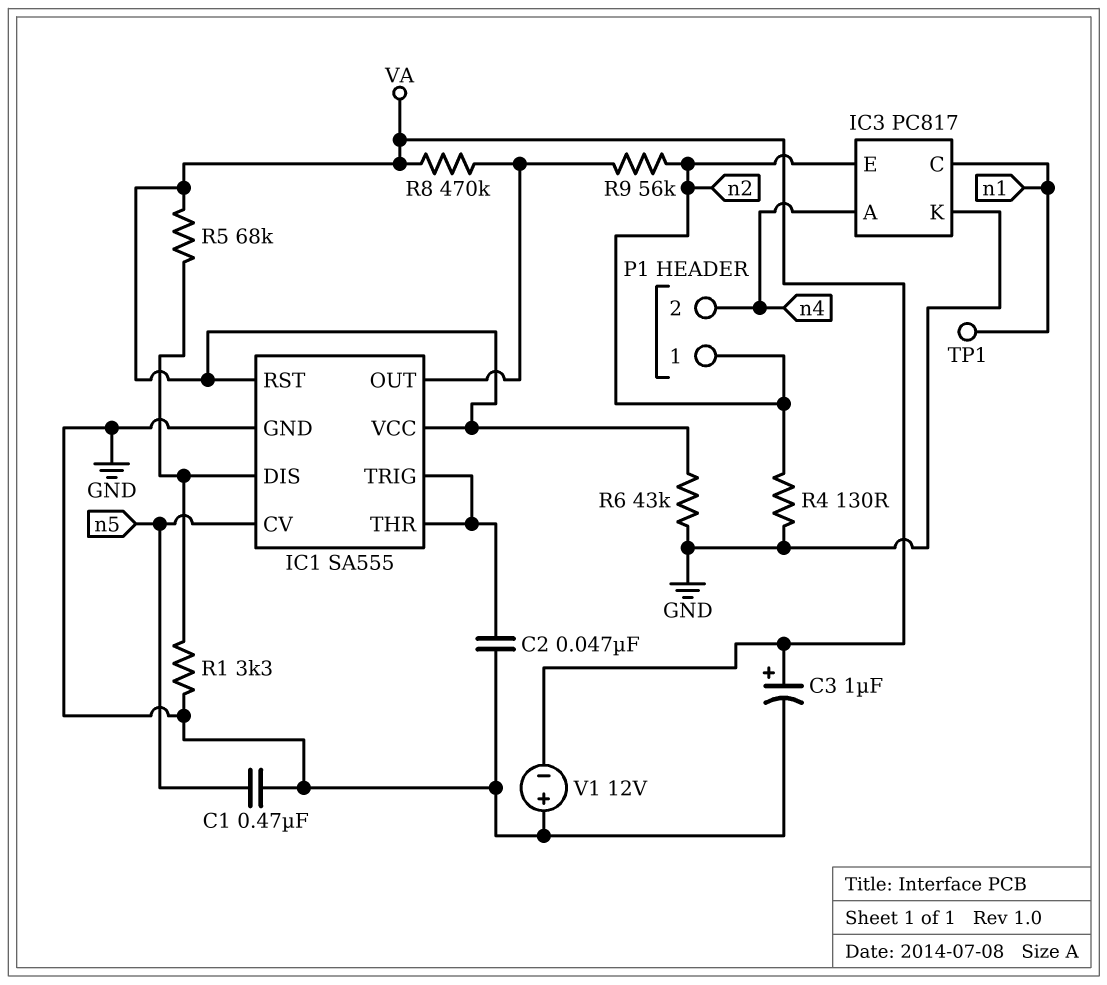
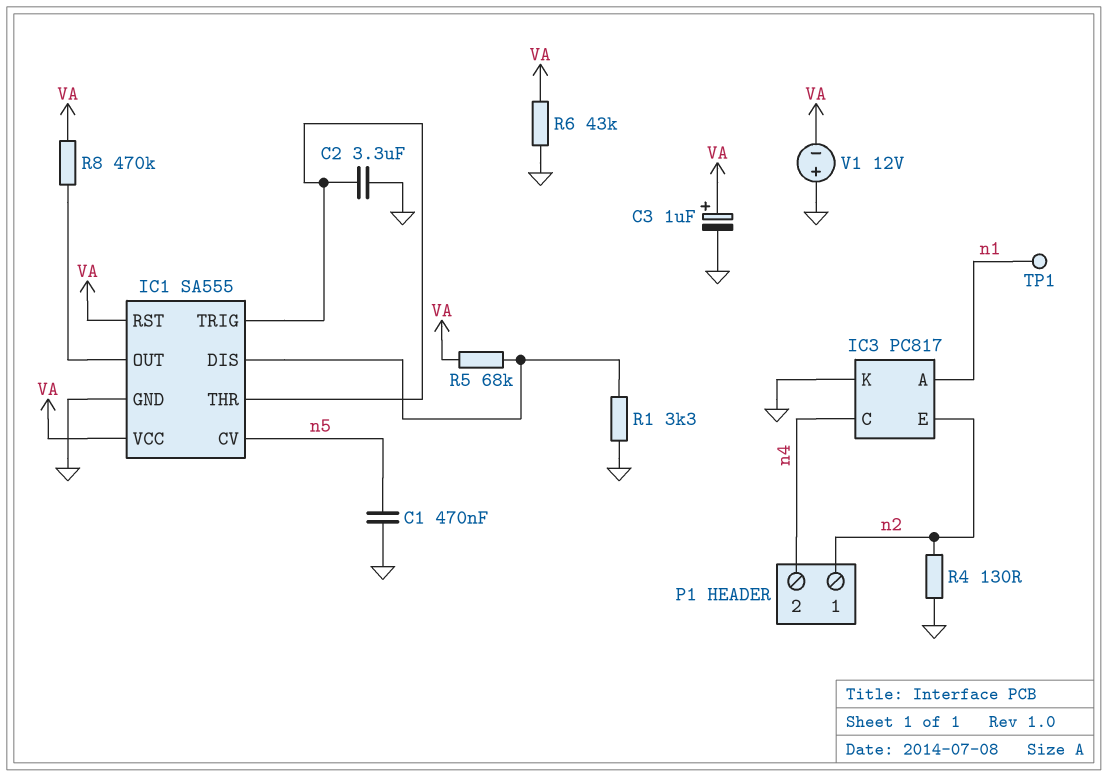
C2: 47nF (GND, IC1/THR) -> 3.3uF (GND, IC1/THR)
IC3 pin A: n4 -> n1
IC3 pin C: n1 -> n4
R9: 56k (IC1/OUT, n2) -> none

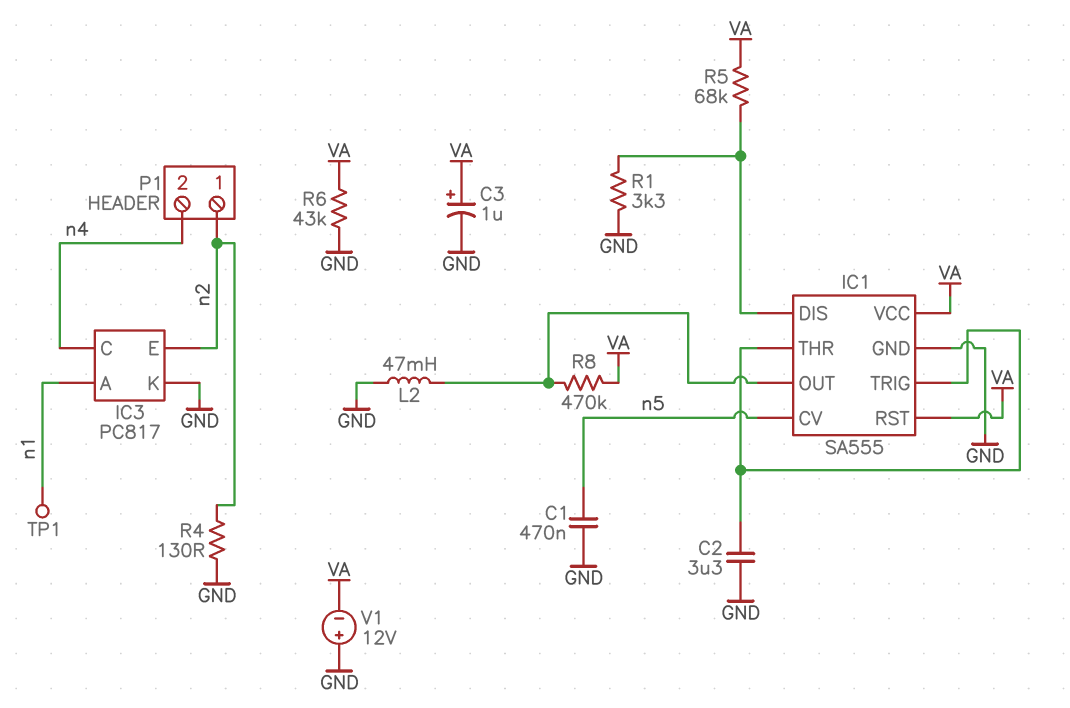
L2: none -> 47mH (GND, IC1/OUT)

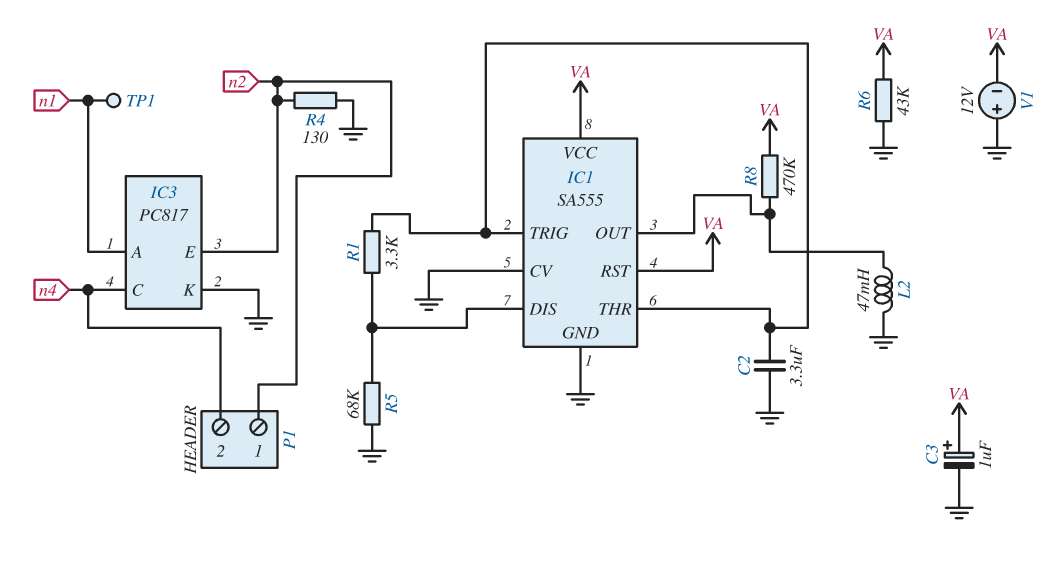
C1: 470nF (GND, n5) -> none
IC1 pin CV: n5 -> GND
R1: 3.3k (GND, IC1/DIS) -> 3.3k (IC1/DIS, IC1/THR)
R5: 68k (IC1/DIS, VA) -> 68k (GND, IC1/DIS)

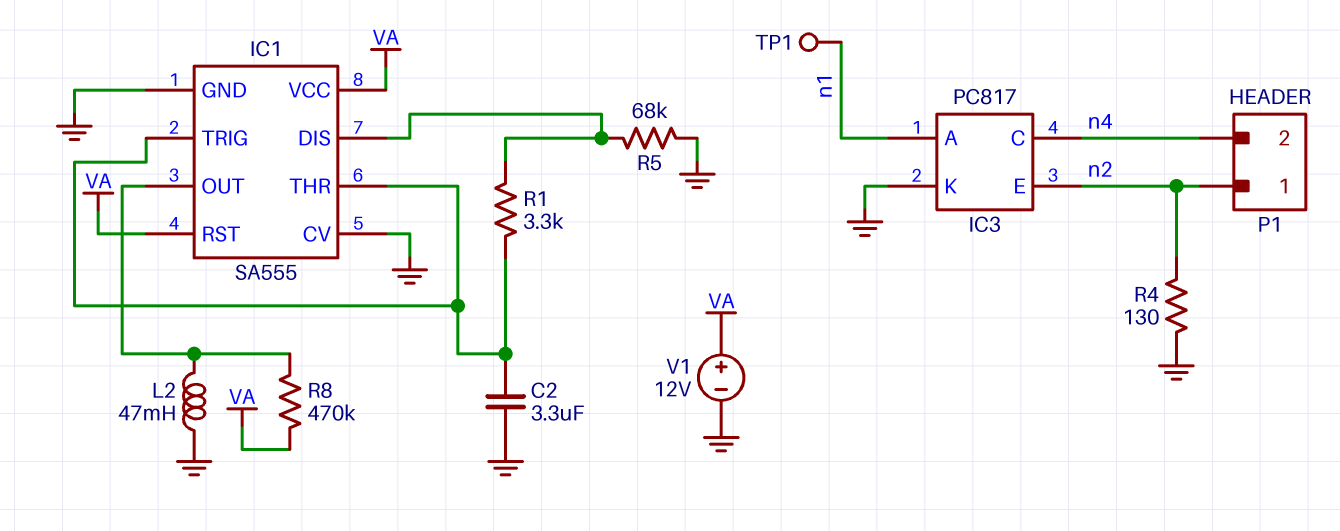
C3: 1uF (plus VA, minus GND) -> none
R6: 43k (GND, VA) -> none
V1: 12V (plus GND, minus VA) -> 12V (plus VA, minus GND)

